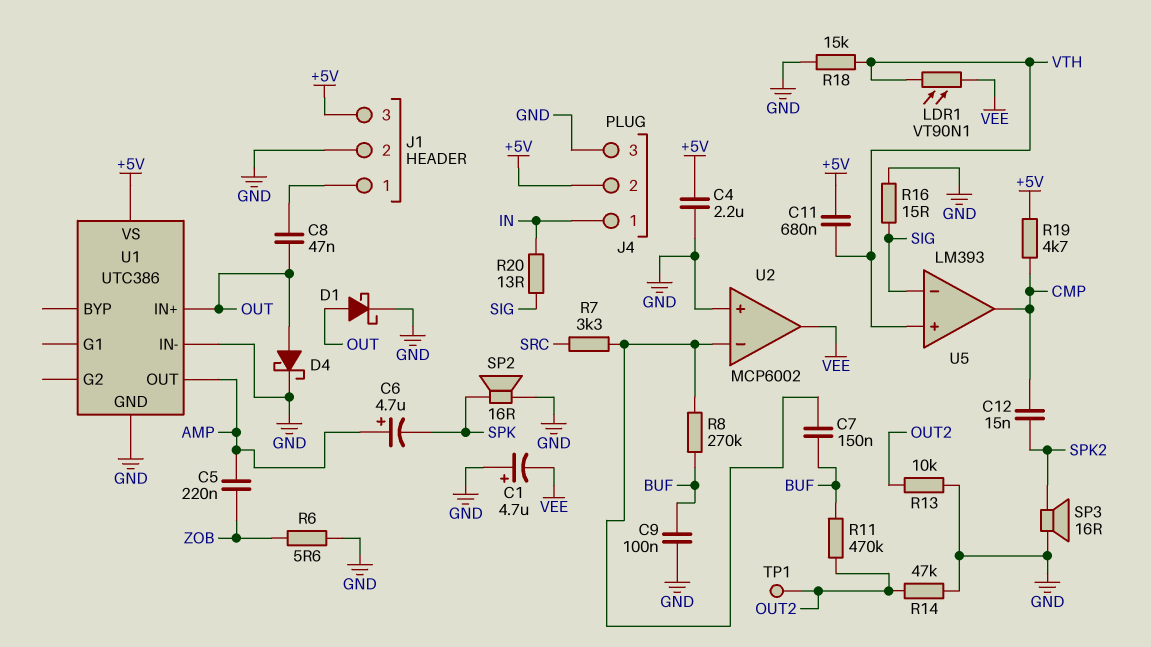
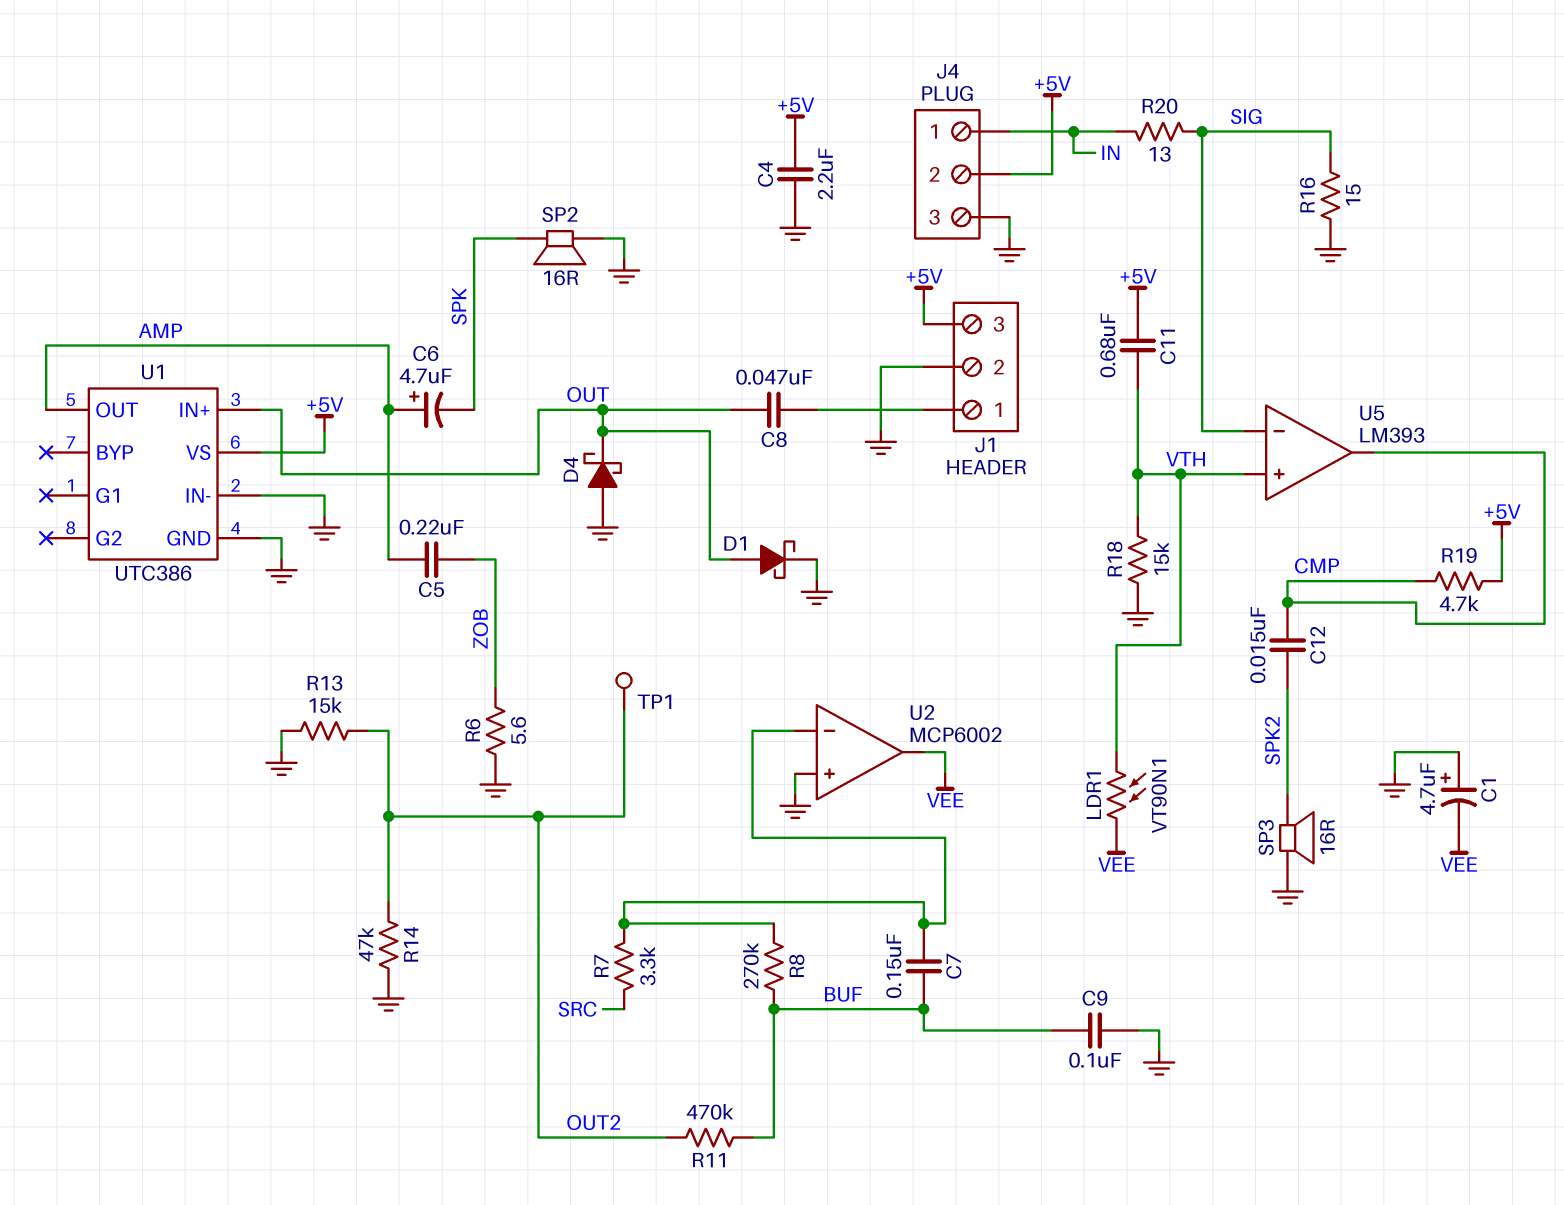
D4: schottky (A OUT, K GND) -> schottky (A GND, K OUT)
R13: 10k (GND, OUT2) -> 15k (GND, OUT2)

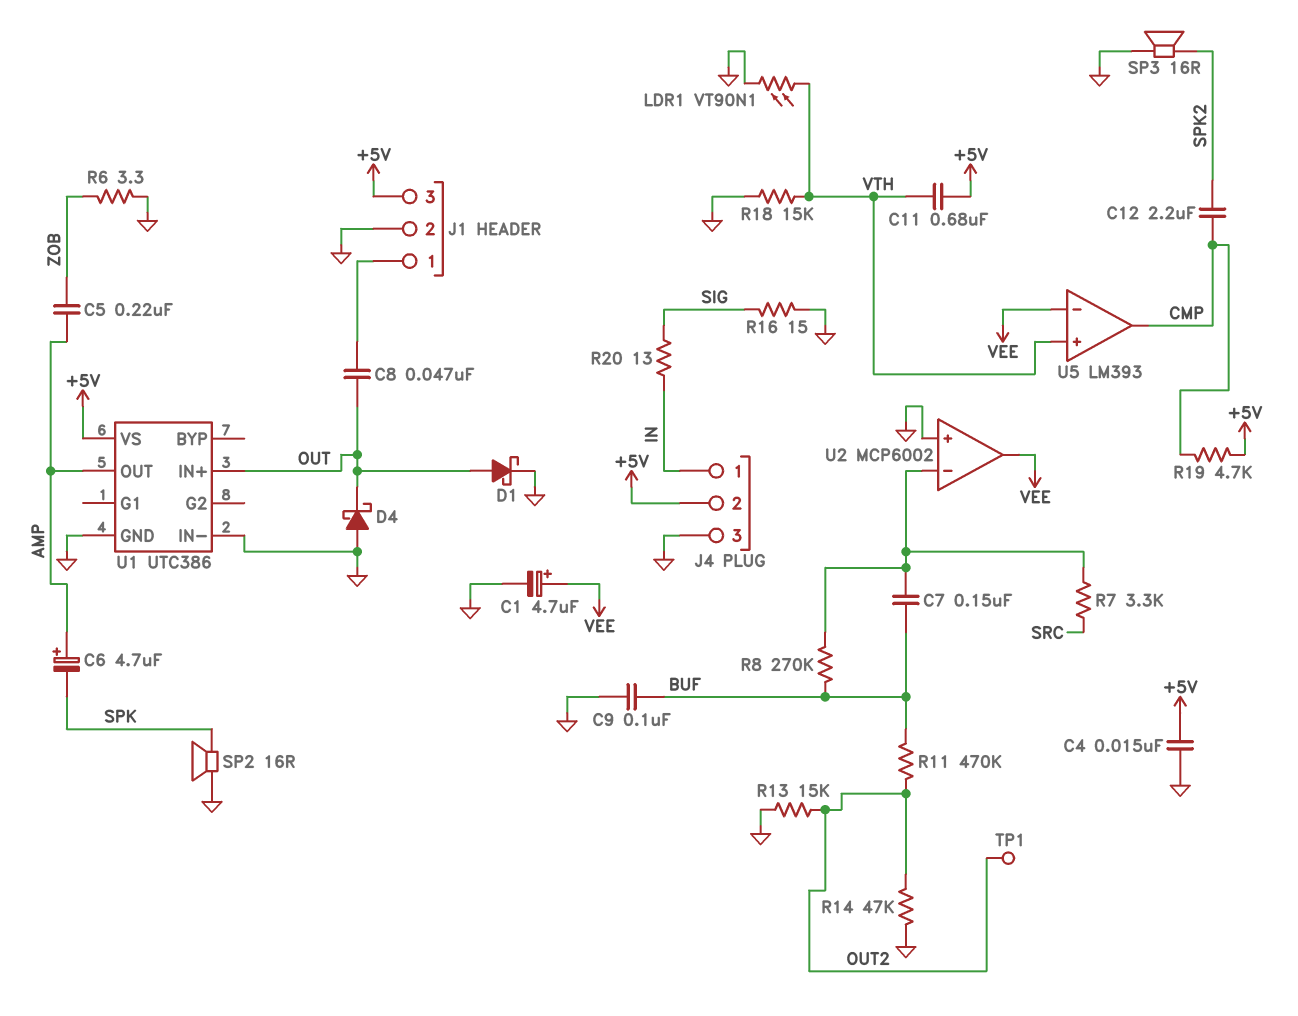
C1: 4.7uF (plus GND, minus VEE) -> 4.7uF (plus VEE, minus GND)
C4: 2.2uF (+5V, GND) -> 15nF (+5V, GND)
C12: 15nF (CMP, SPK2) -> 2.2uF (CMP, SPK2)
LDR1: VT90N1 (VEE, VTH) -> VT90N1 (GND, VTH)
R6: 5.6 (GND, ZOB) -> 3.3 (GND, ZOB)
U5 pin in-: SIG -> VEE

